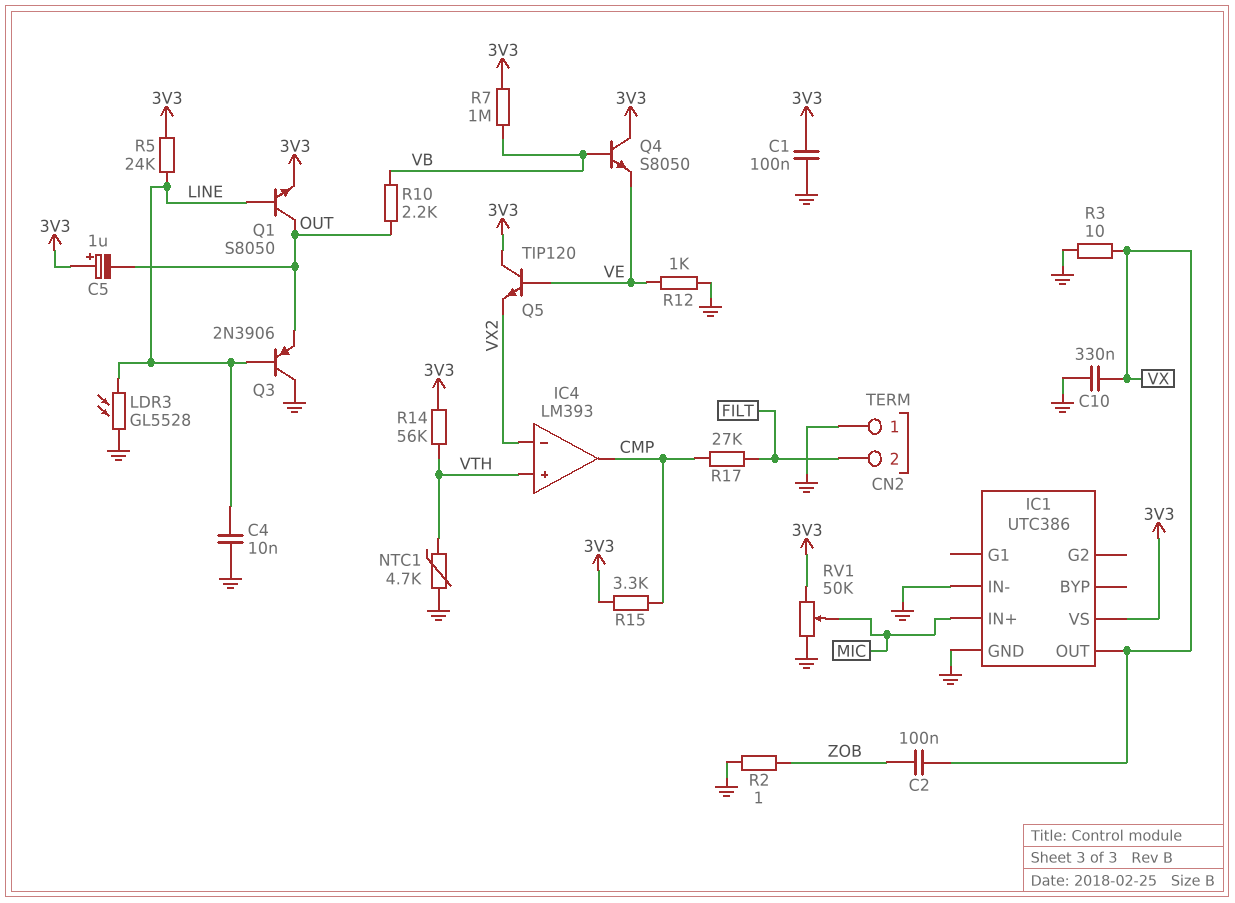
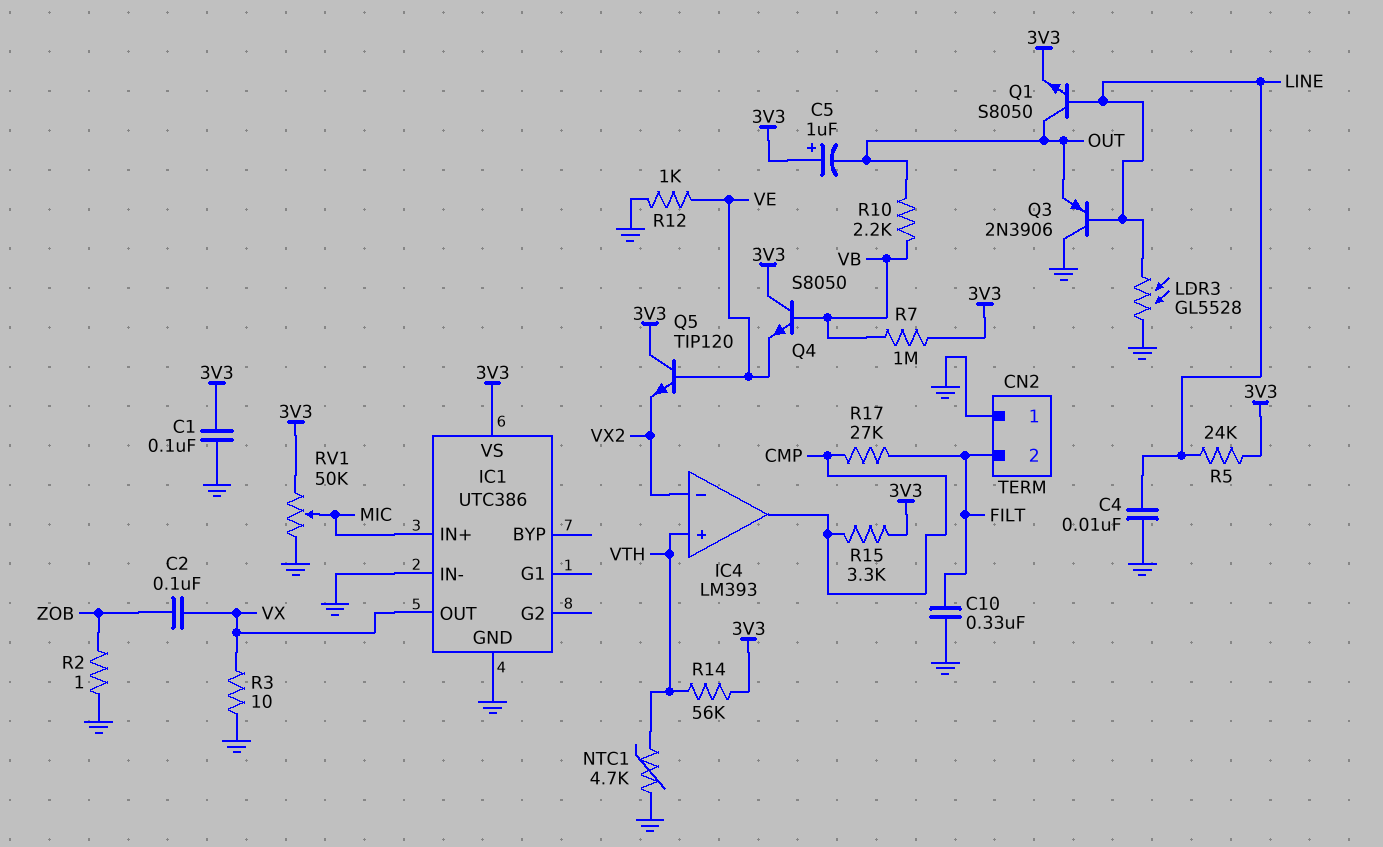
C10: 330nF (GND, VX) -> 330nF (FILT, GND)

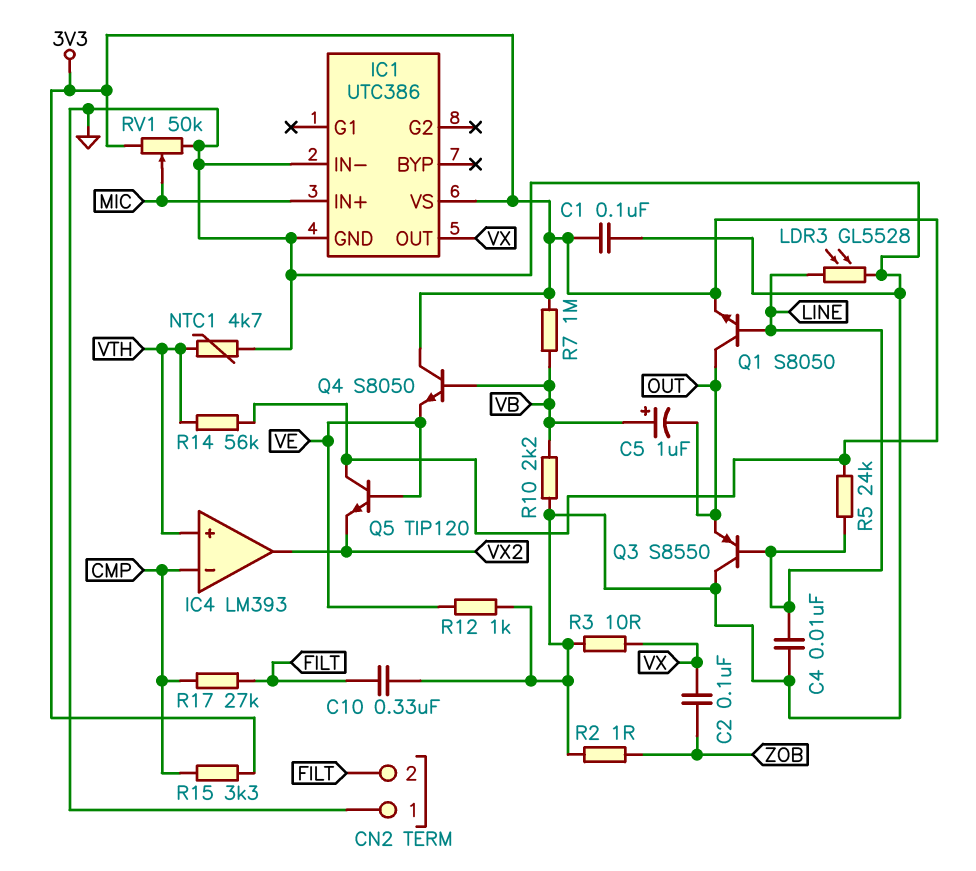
C5: 1uF (plus 3V3, minus OUT) -> 1uF (plus VB, minus OUT)
IC4 pin in-: VX2 -> CMP
IC4 pin out: CMP -> VX2
Q3: PNP 2N3906 (B LINE, C GND, E OUT) -> PNP S8550 (B LINE, C GND, E OUT)
R10: 2.2k (OUT, VB) -> 2.2k (GND, VB)

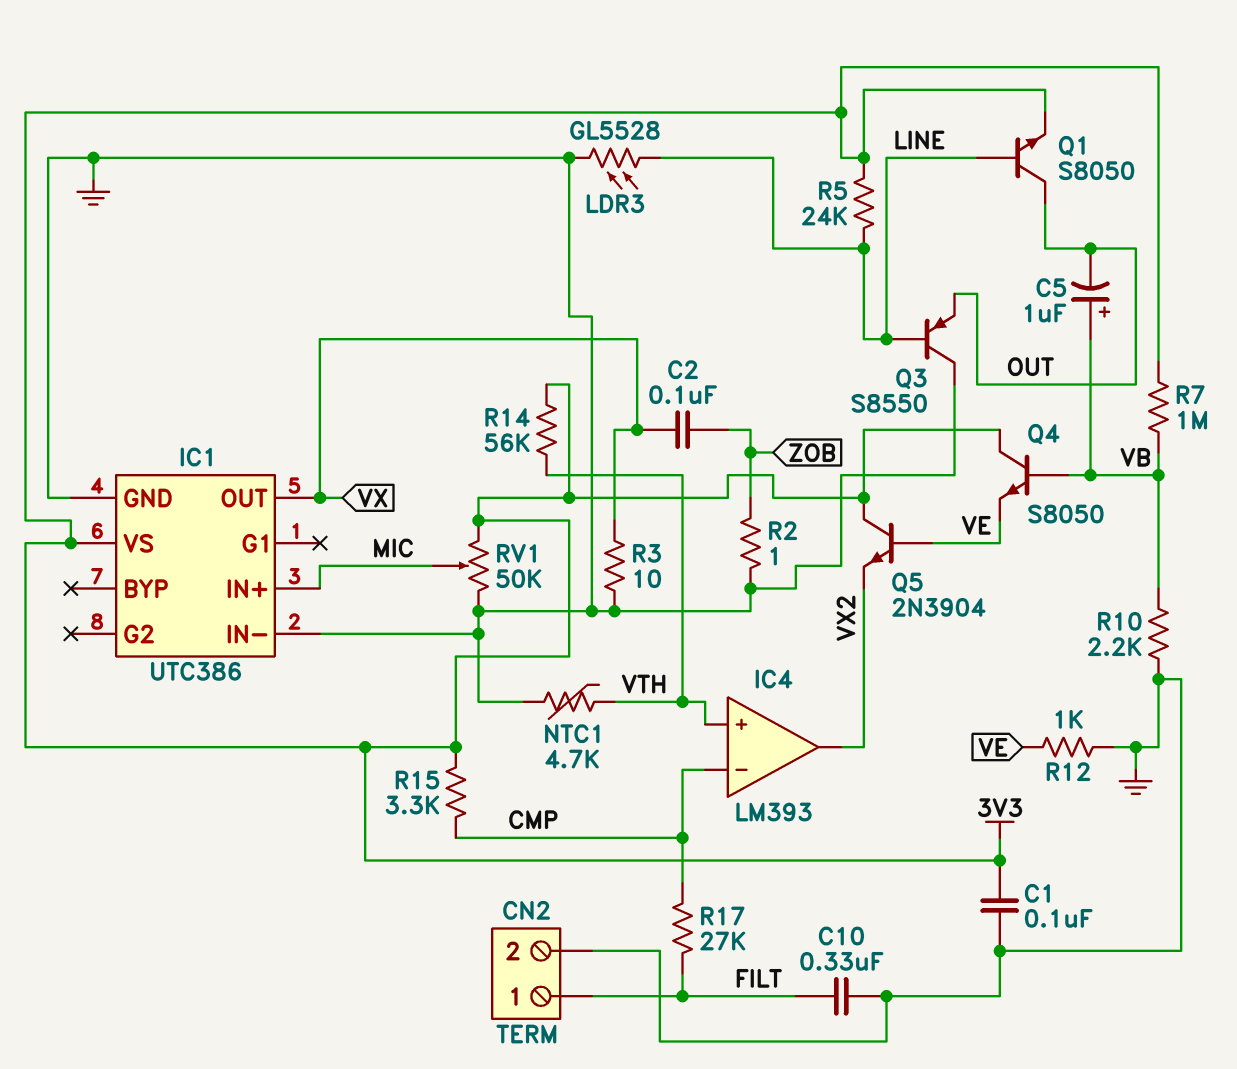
C4: 10nF (GND, LINE) -> none
CN2 pin 1: GND -> FILT
CN2 pin 2: FILT -> GND
Q5: NPN TIP120 (B VE, C 3V3, E VX2) -> NPN 2N3904 (B VE, C 3V3, E VX2)

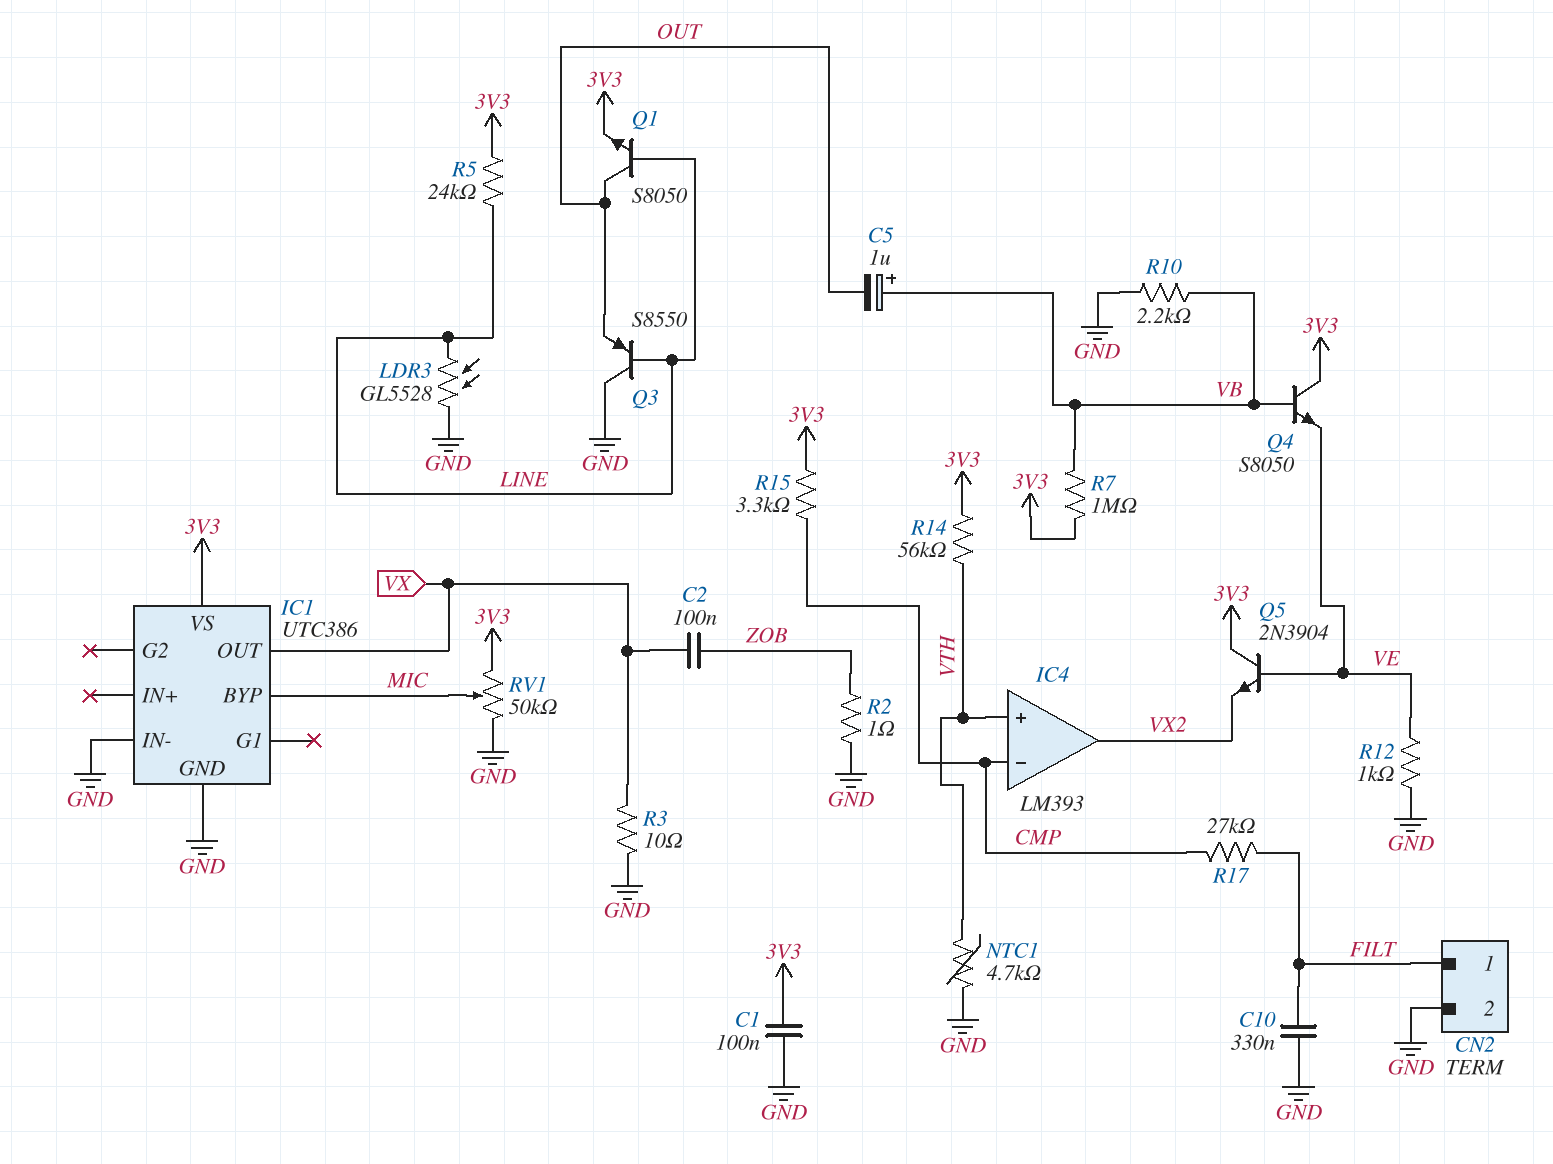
IC1 pin BYP: none -> MIC
IC1 pin IN+: MIC -> none

